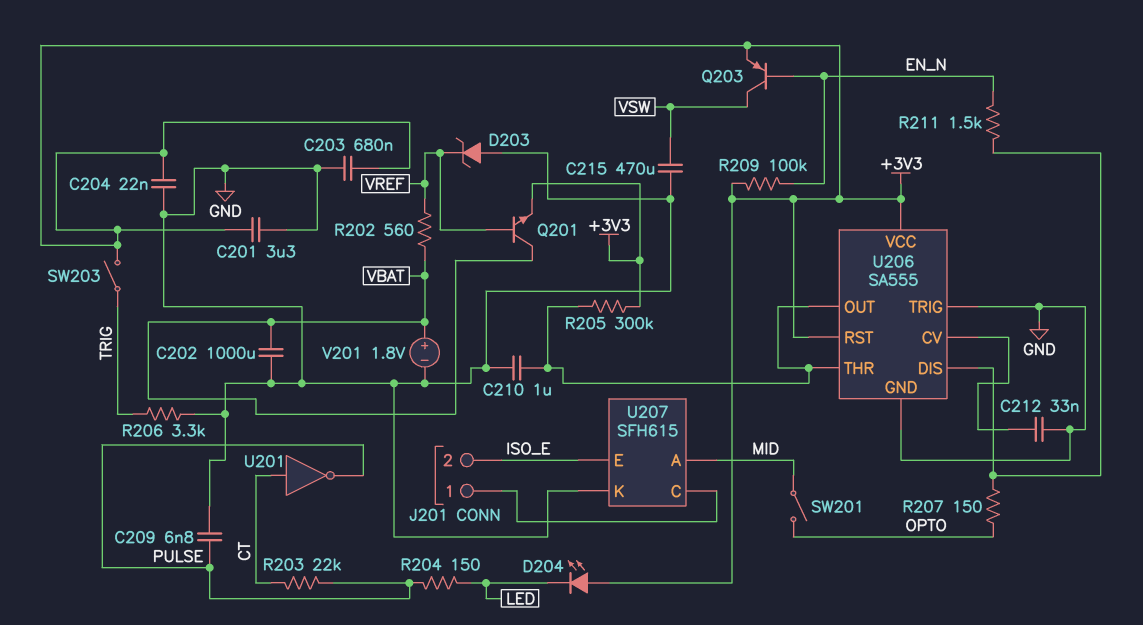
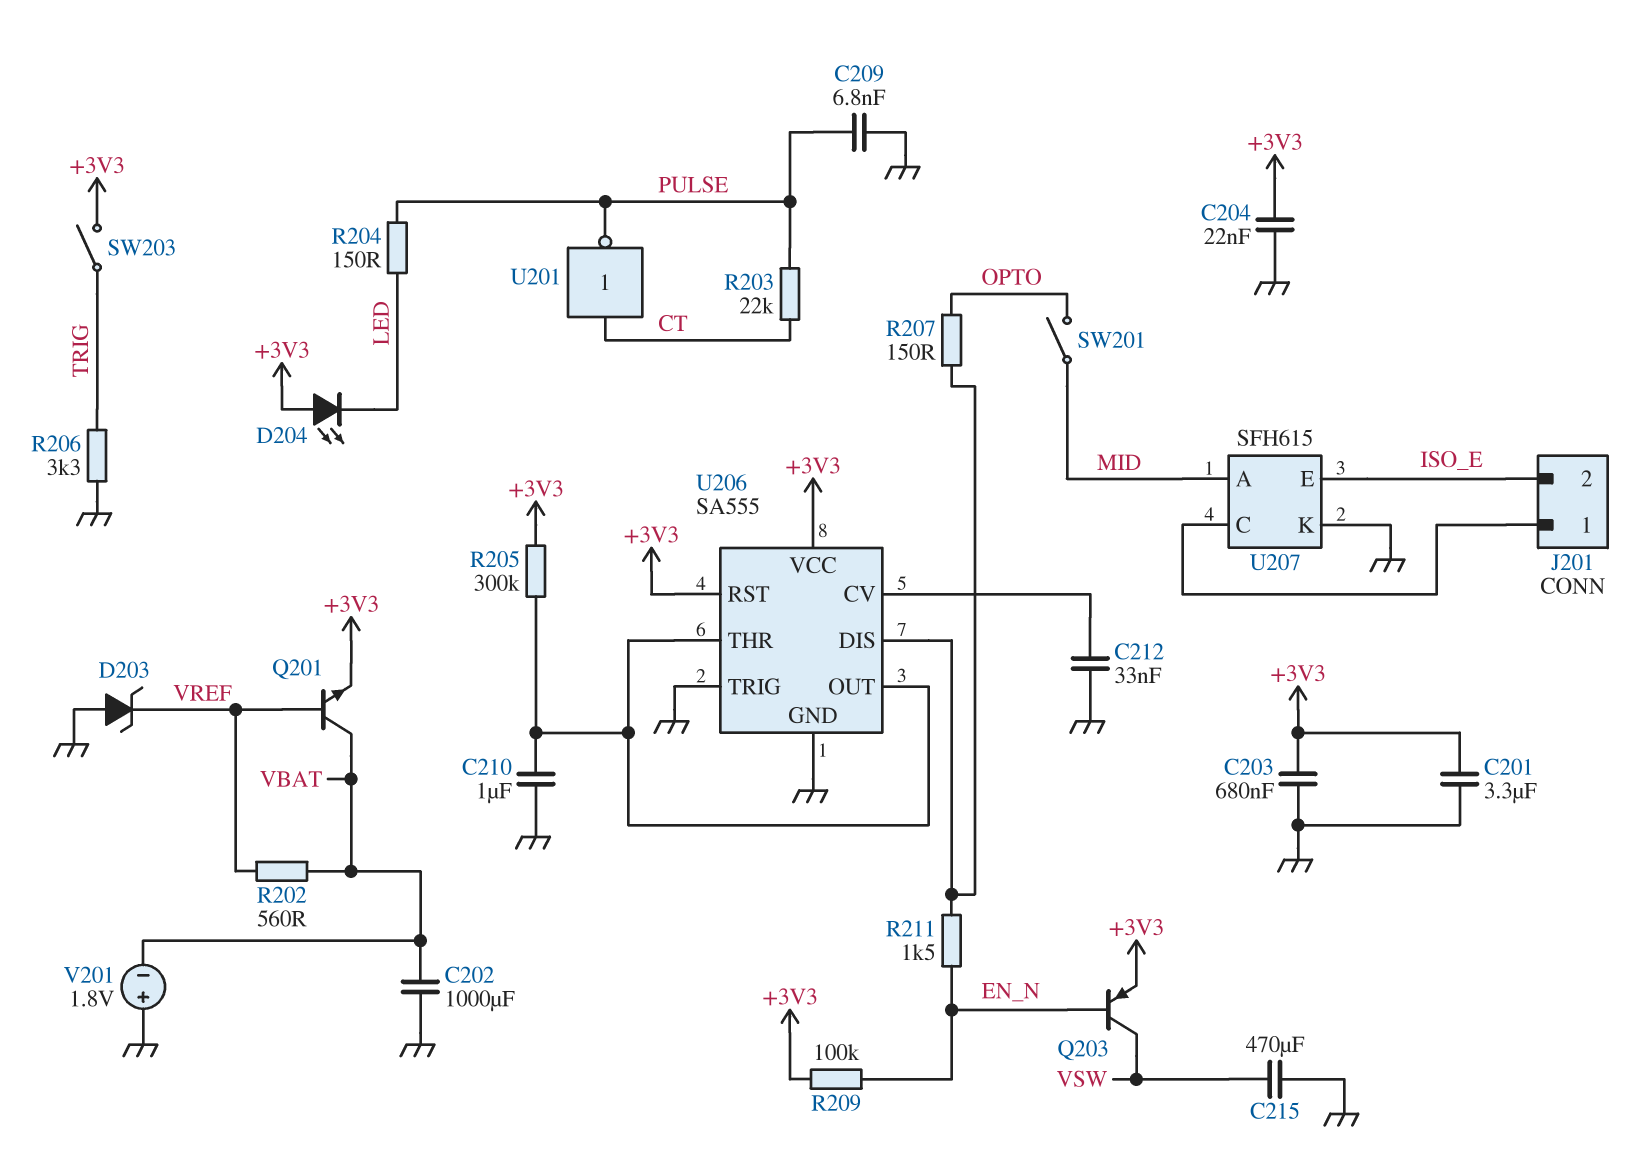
V201: 1.8V (plus VBAT, minus GND) -> 1.8V (plus GND, minus VBAT)

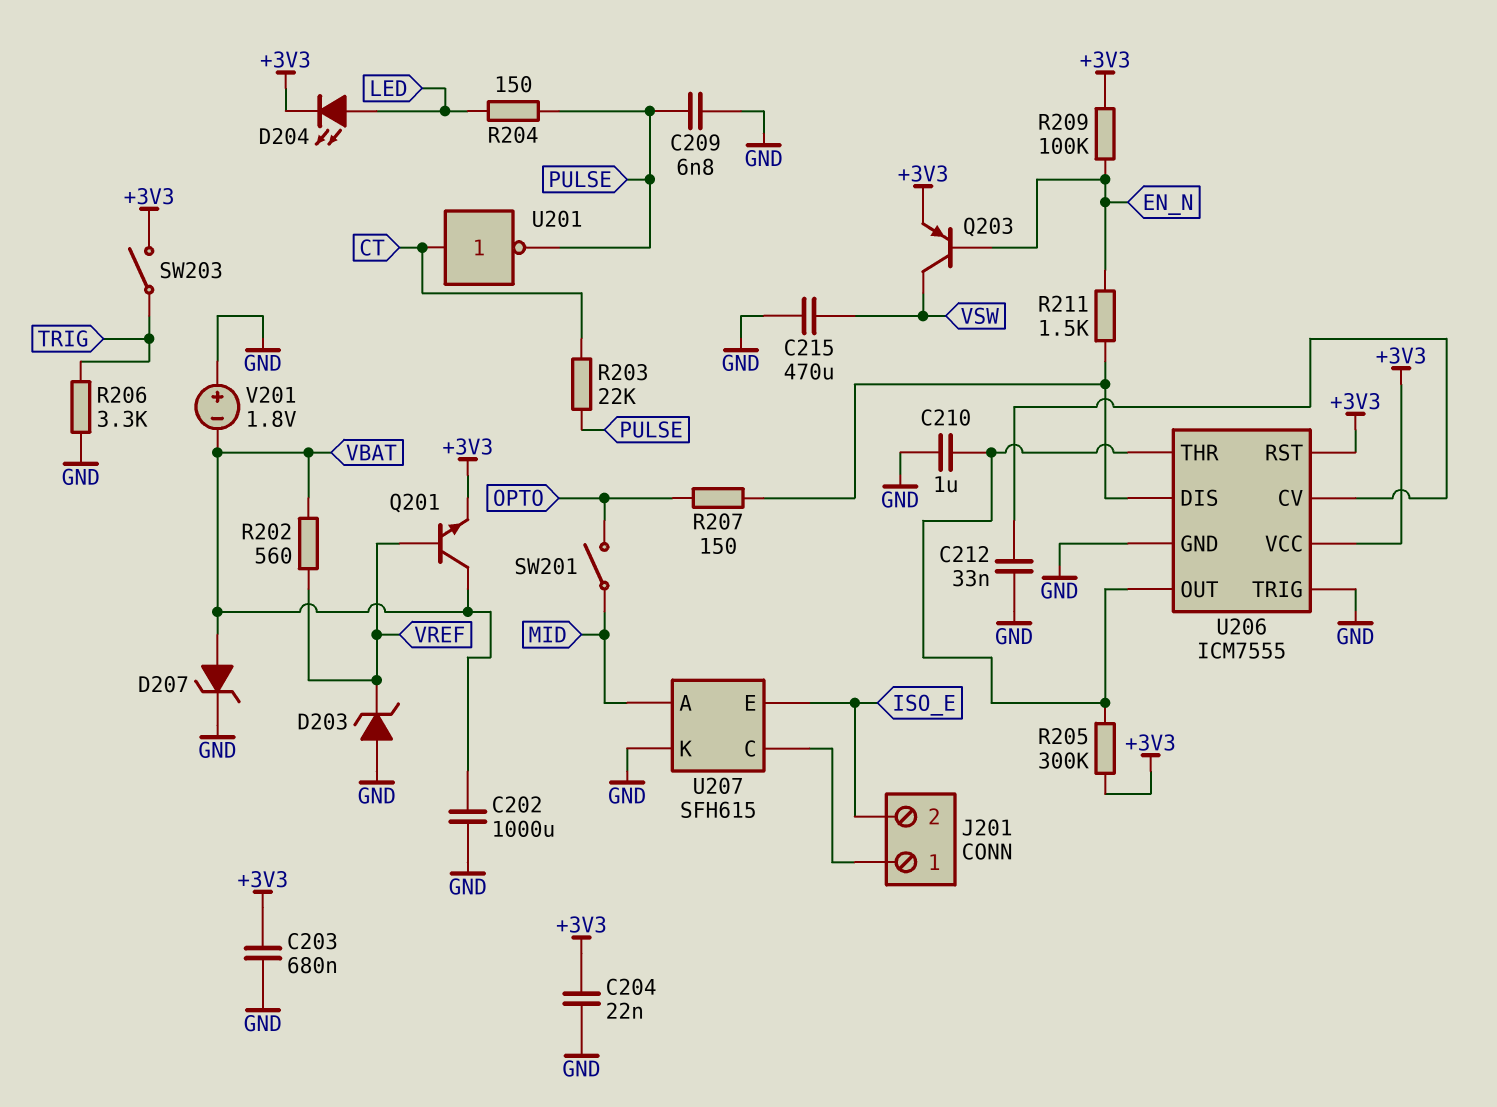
C201: 3.3uF (+3V3, GND) -> none
D204: LED (A +3V3, K LED) -> LED (A LED, K +3V3)
D207: none -> zener (A VBAT, K GND)
U206: SA555 -> ICM7555

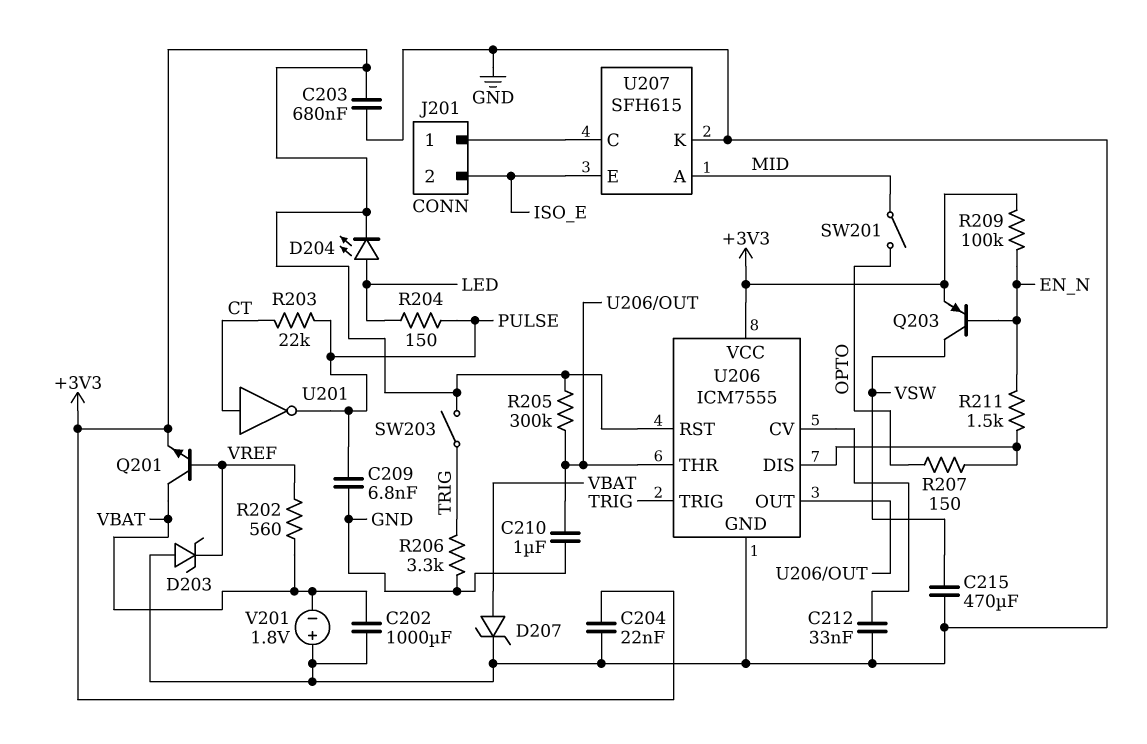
U206 pin TRIG: GND -> TRIG

